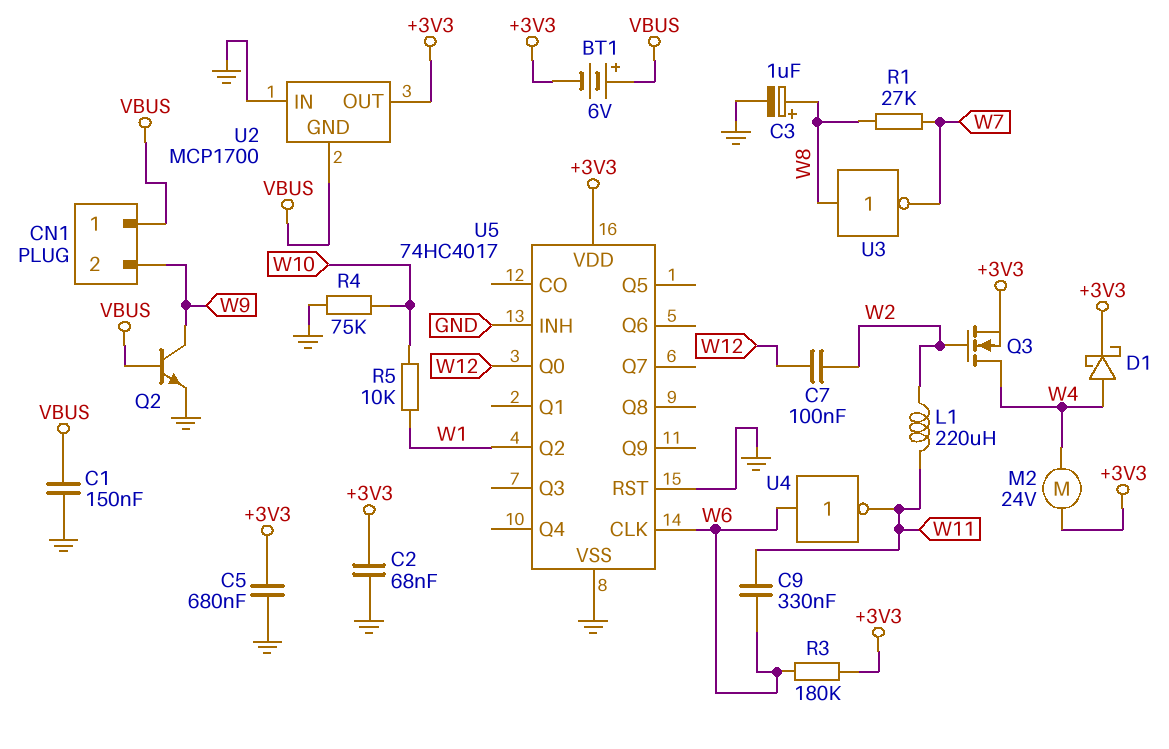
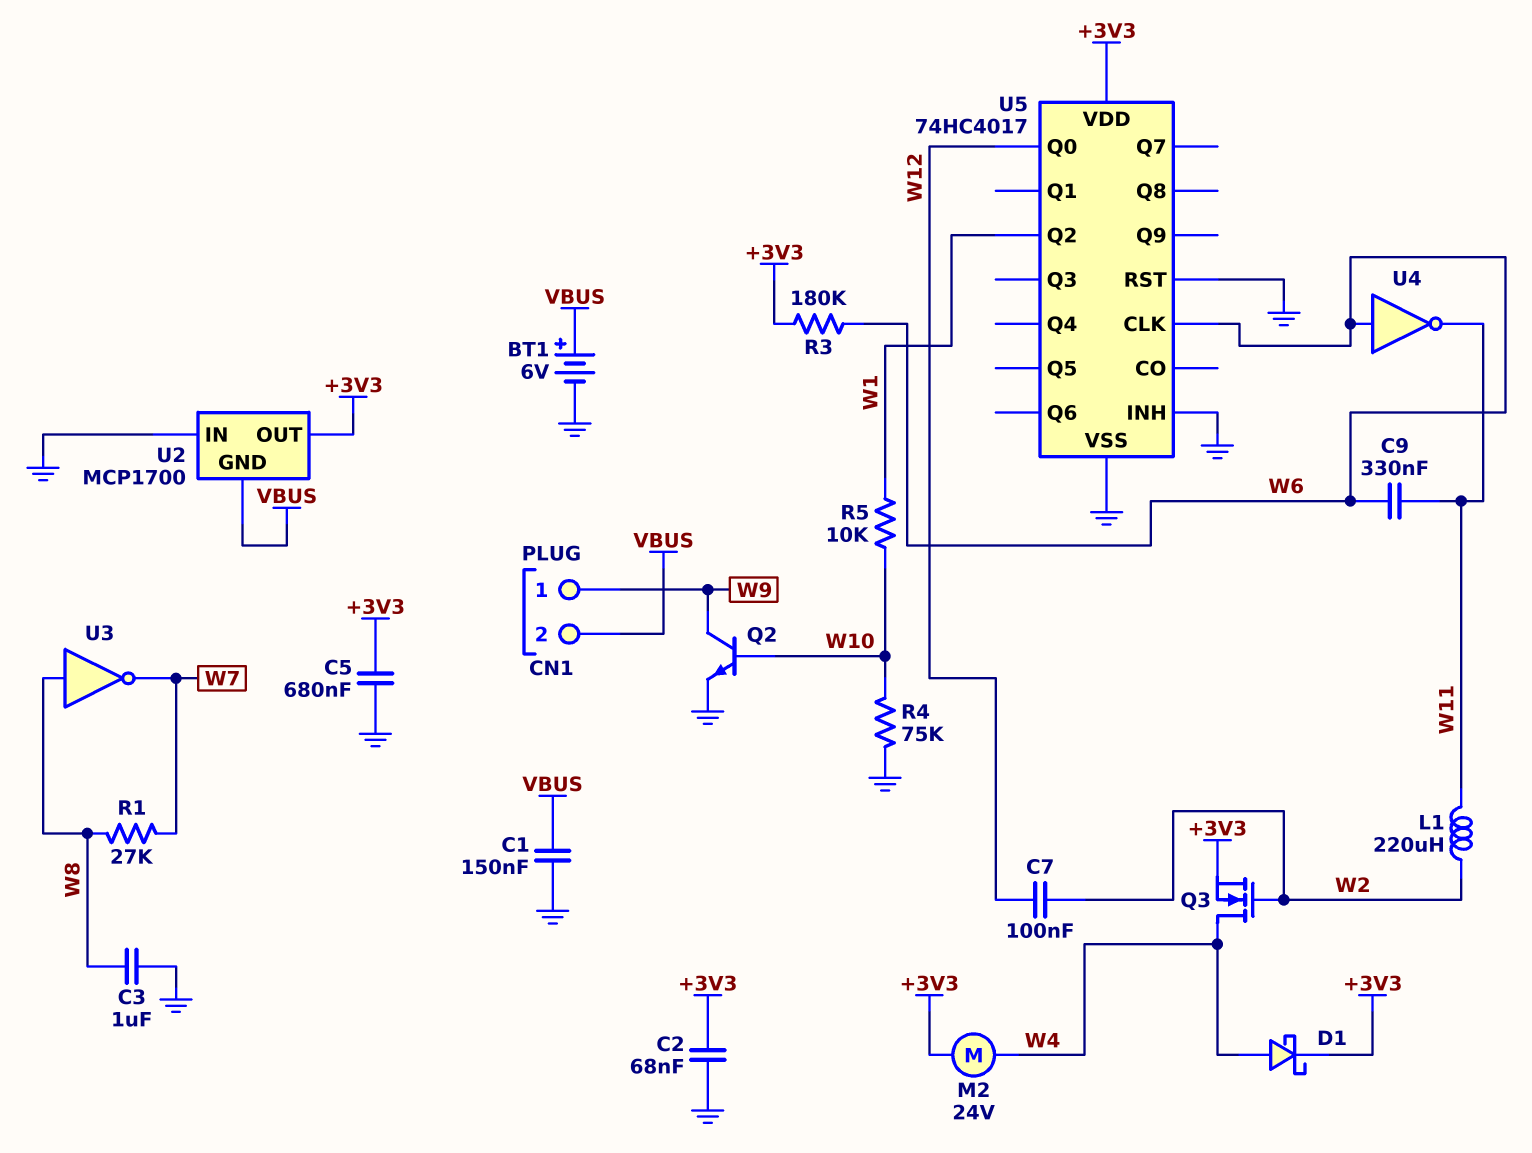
BT1: 6V (plus VBUS, minus +3V3) -> 6V (plus VBUS, minus GND)
C3: 1uF (plus W8, minus GND) -> 1uF (GND, W8)
CN1 pin 1: VBUS -> W9
CN1 pin 2: W9 -> VBUS
Q2: NPN (B VBUS, C W9, E GND) -> NPN (B W10, C W9, E GND)

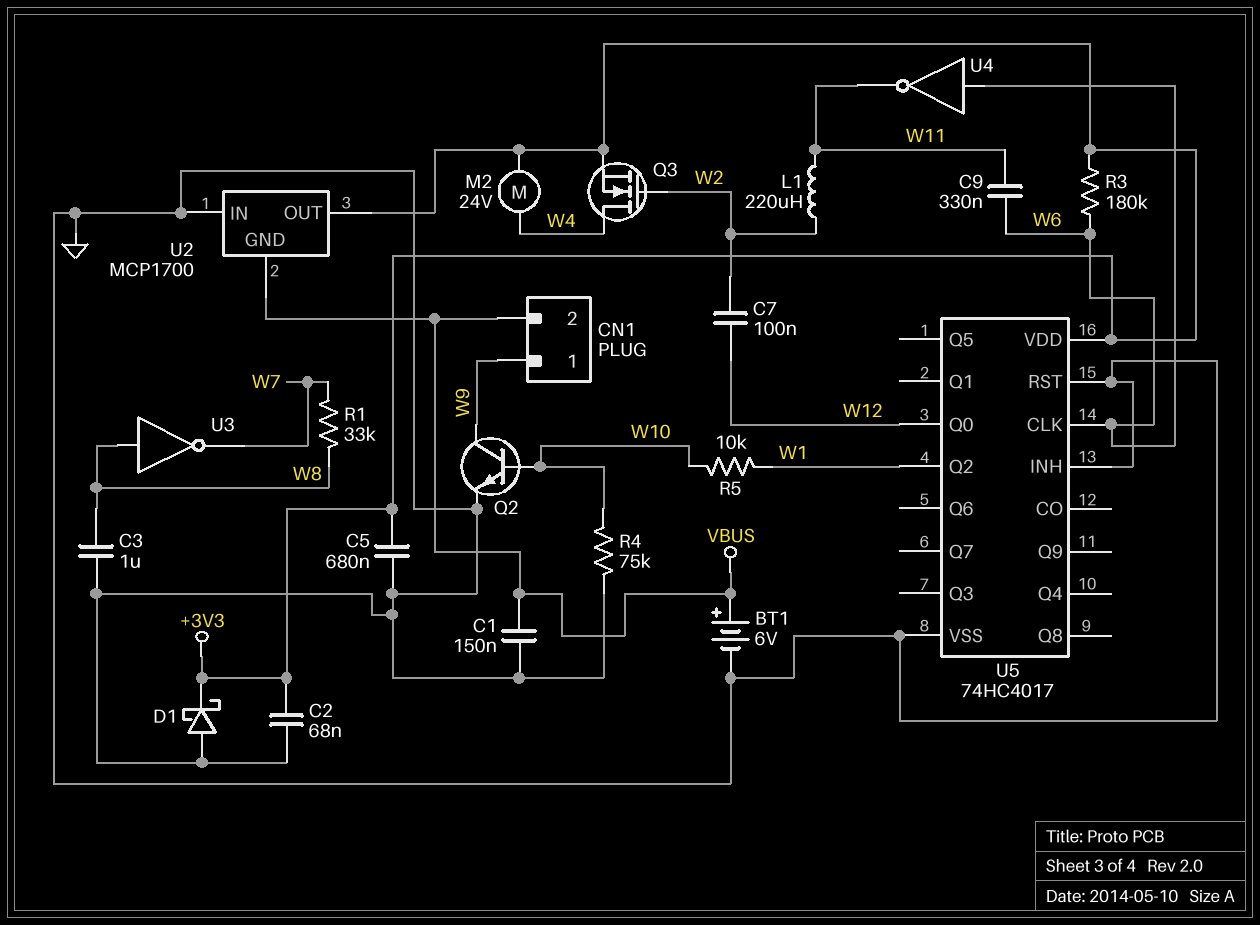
D1: schottky (A W4, K +3V3) -> schottky (A GND, K +3V3)
R1: 27k (W7, W8) -> 33k (W7, W8)

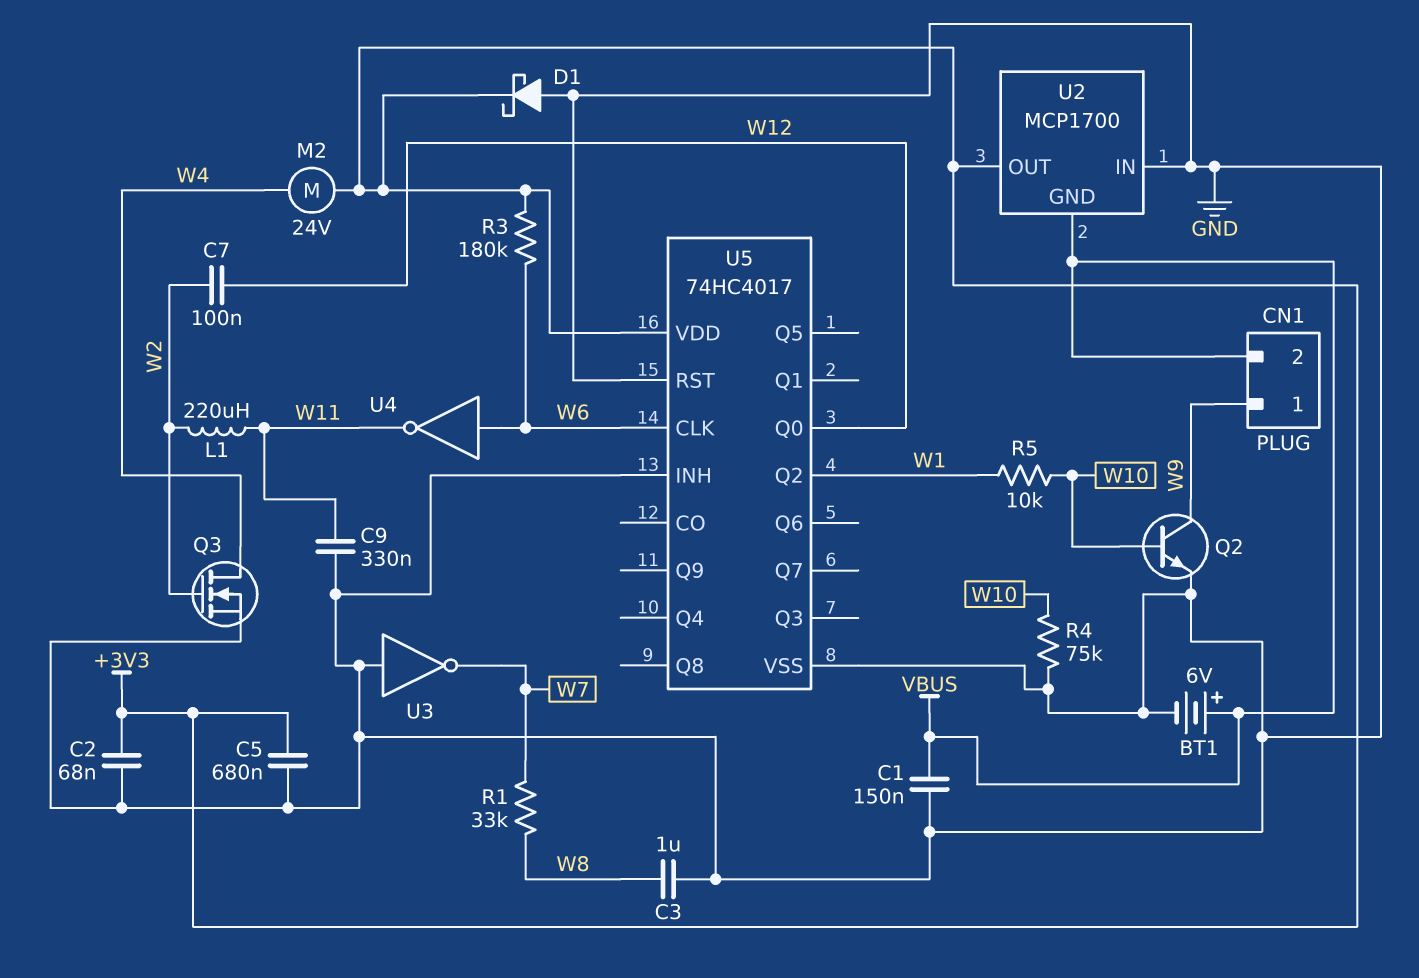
C9: 330nF (W6, W11) -> 330nF (GND, W11)
Q3: NMOS (G W2, D W4, S +3V3) -> NMOS (G W2, D W4, S GND)
U3: NOT (in W8, out W7) -> NOT (in GND, out W7)

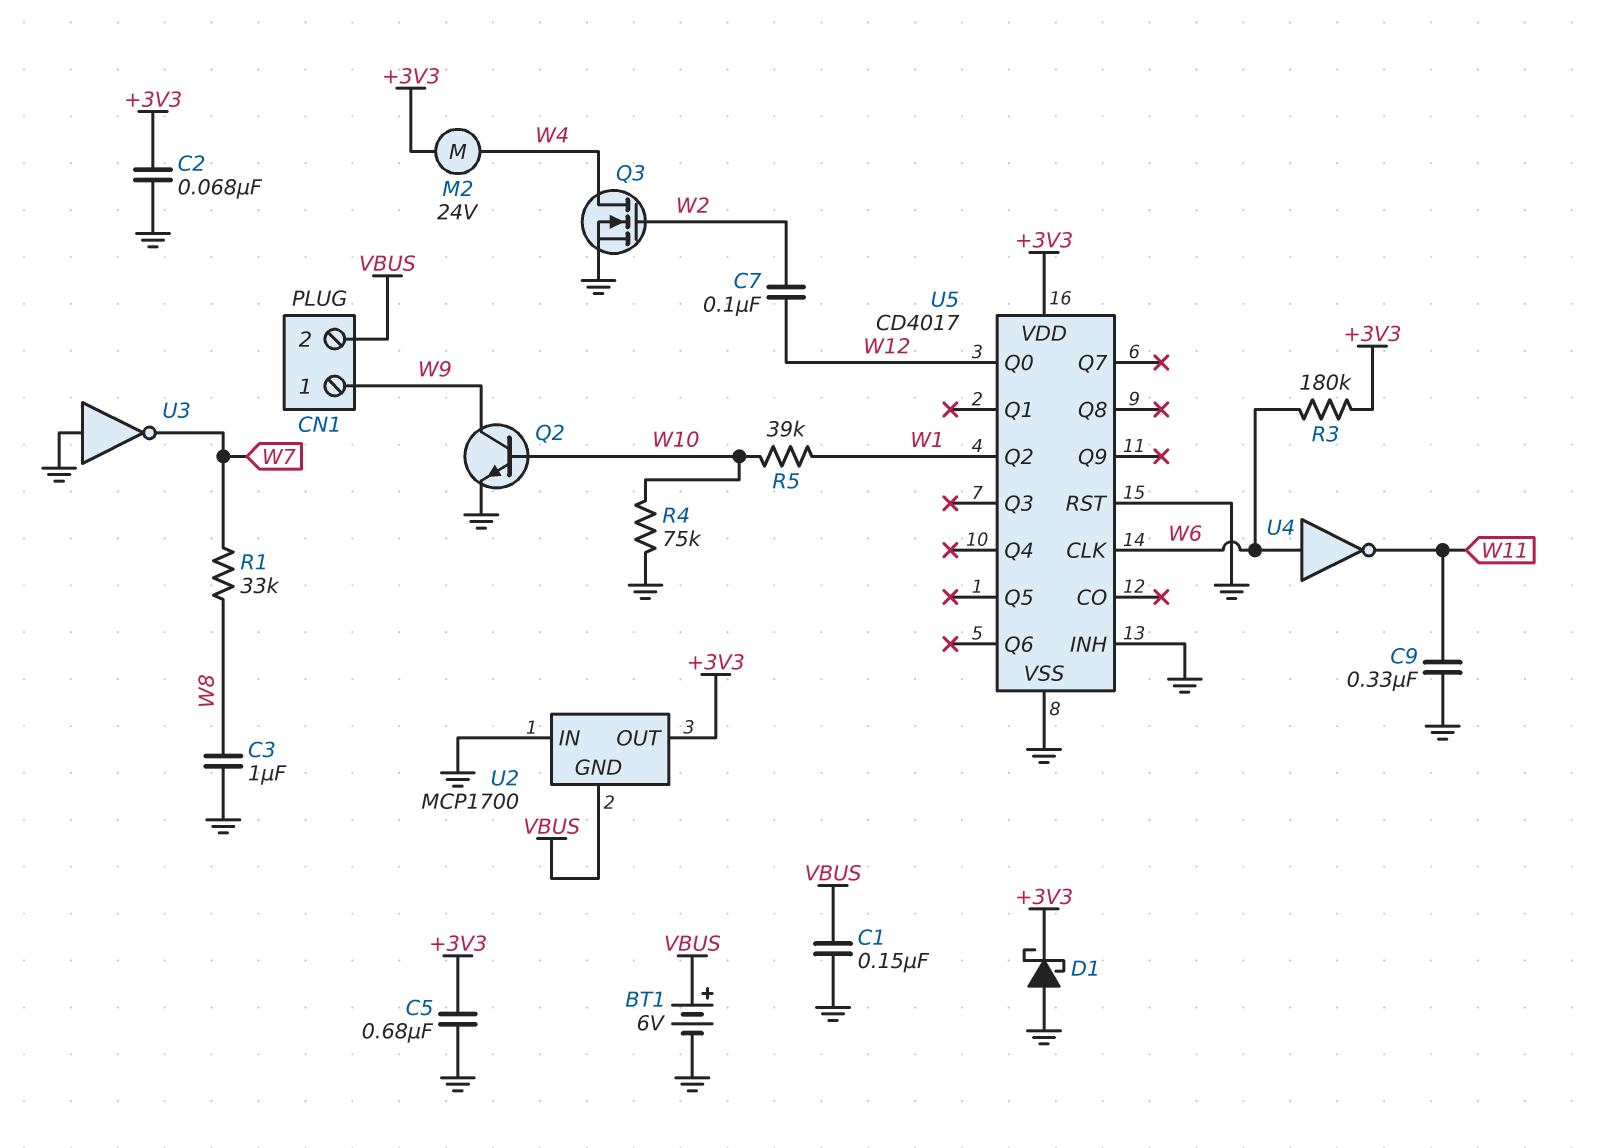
L1: 220uH (W2, W11) -> none
R5: 10k (W1, W10) -> 39k (W1, W10)
U5: 74HC4017 -> CD4017

